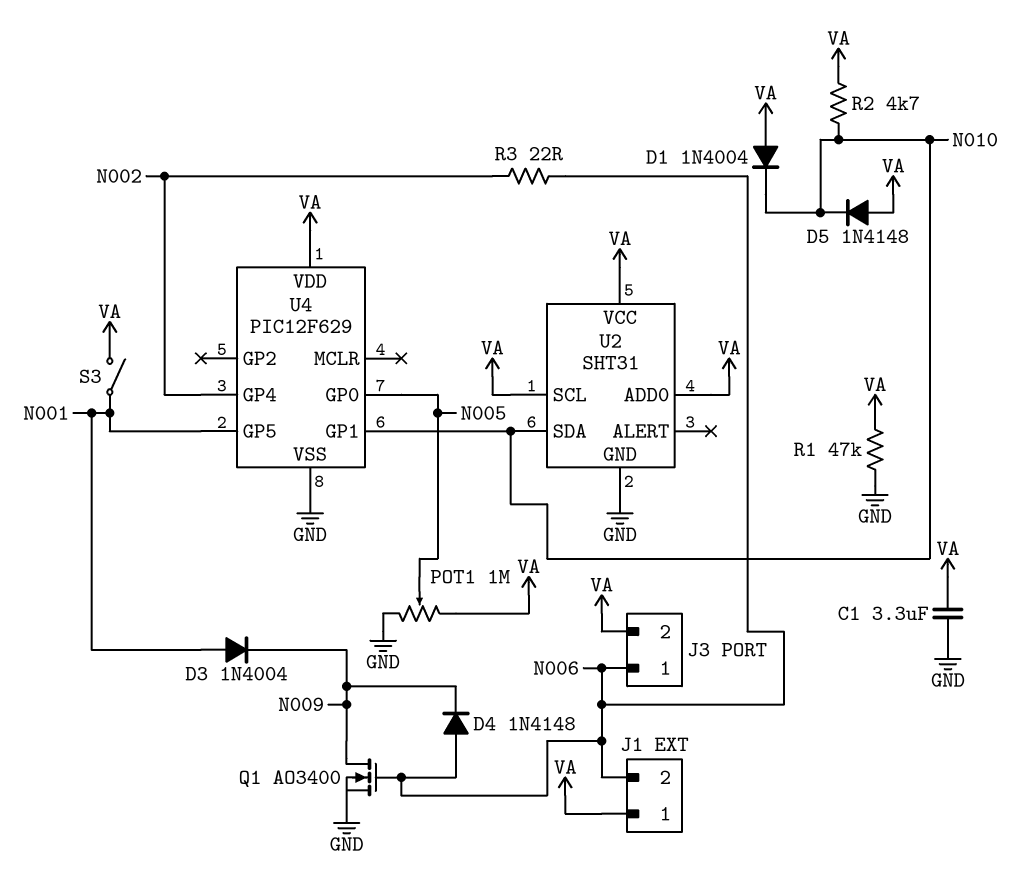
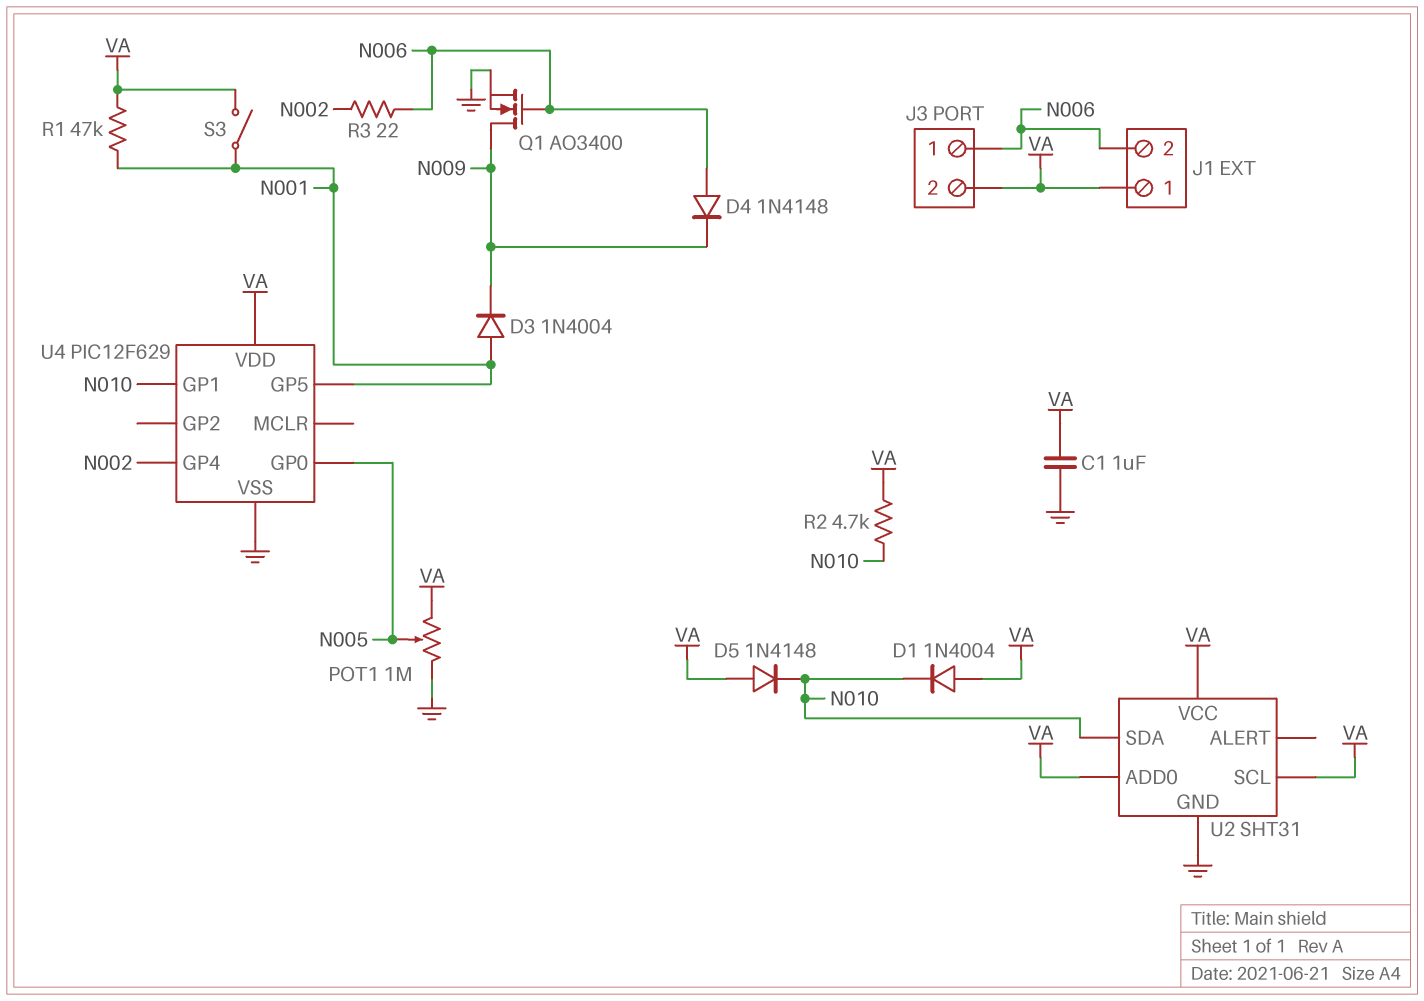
C1: 3.3uF (GND, VA) -> 1uF (GND, VA)
R1: 47k (GND, VA) -> 47k (N001, VA)

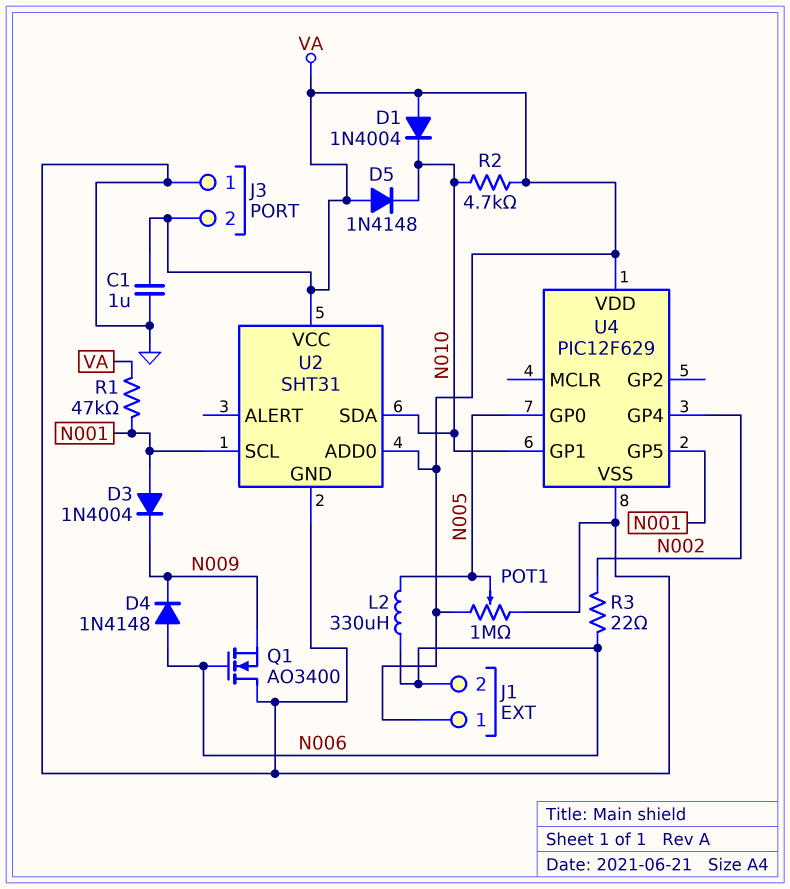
J3 pin 1: N006 -> GND
L2: none -> 330uH (N005, N006)
Q1: NMOS AO3400 (G N006, D N009, S GND) -> NMOS AO3400 (G N006, D GND, S N009)
S3: switch (N001, VA) -> none
U2 pin SCL: VA -> N001

